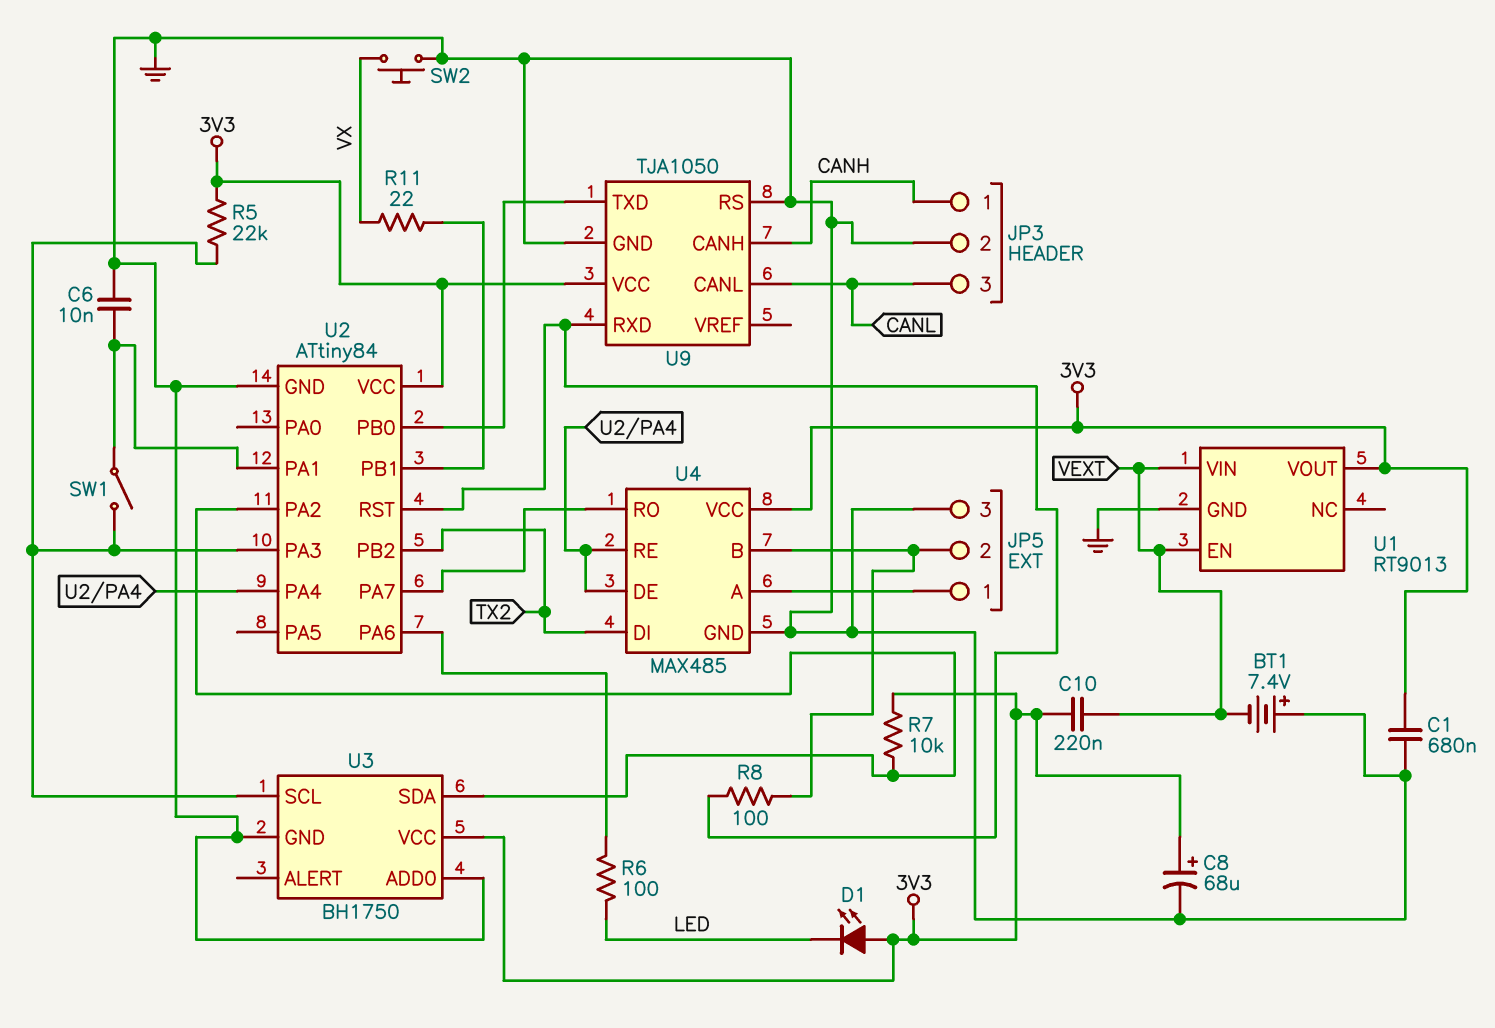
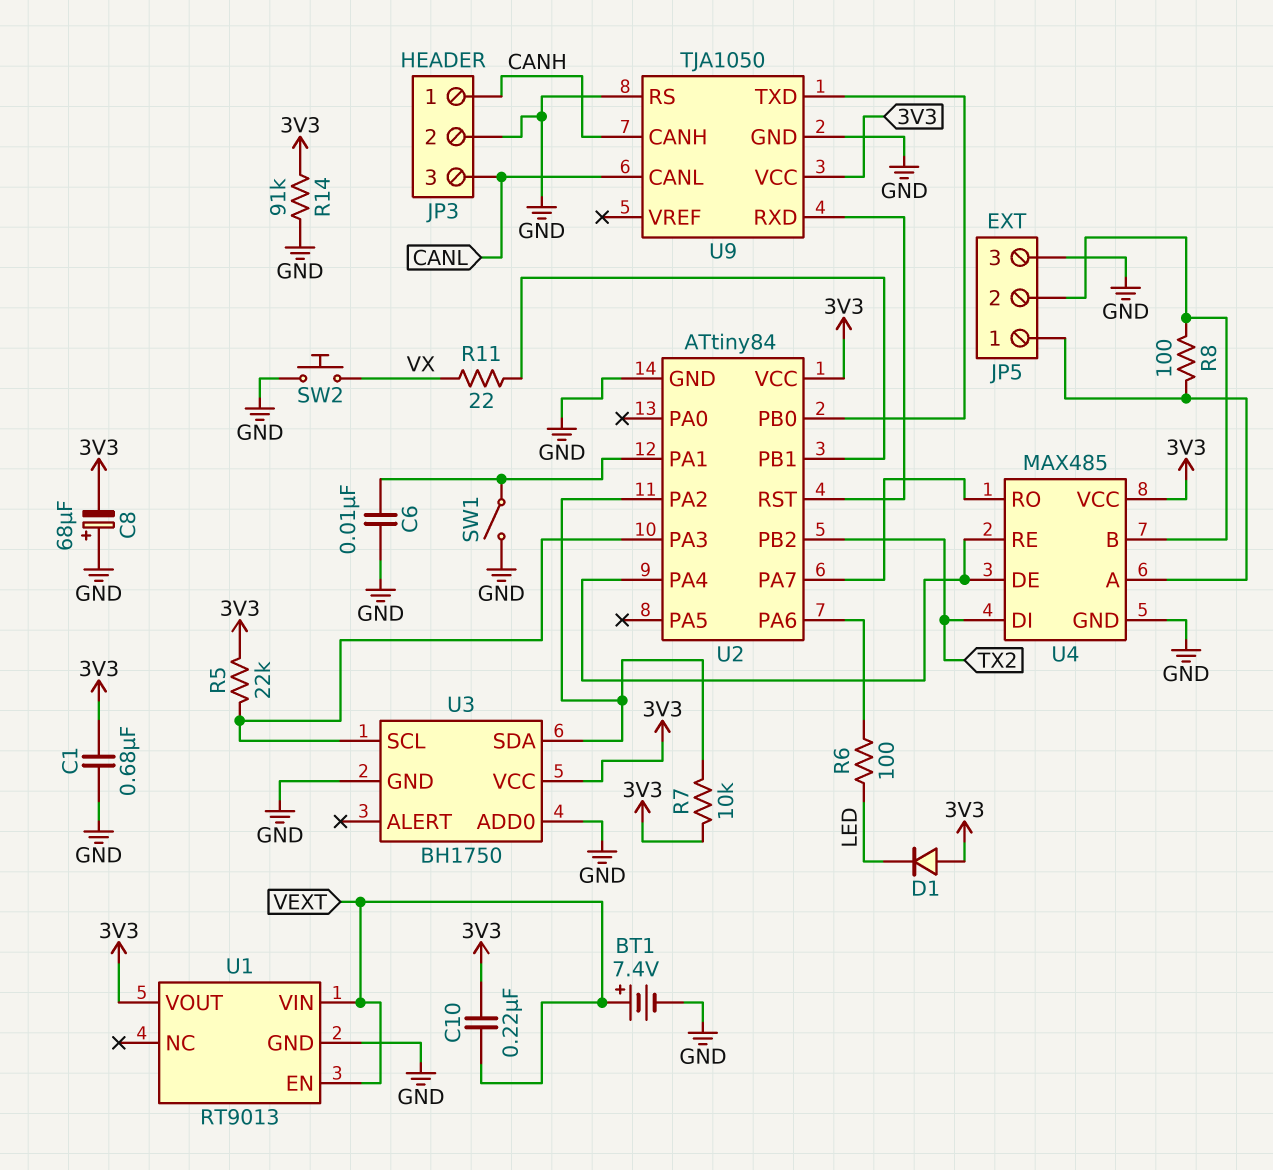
BT1: 7.4V (plus GND, minus VEXT) -> 7.4V (plus VEXT, minus GND)
C8: 68uF (plus 3V3, minus GND) -> 68uF (plus GND, minus 3V3)
D1: LED (A 3V3, K LED) -> diode (A 3V3, K LED)
R8: 100 (JP5/2, U2/RST) -> 100 (JP5/1, JP5/2)
R14: none -> 91k (3V3, GND)
SW1: switch (U2/PA1, U2/PA3) -> switch (GND, U2/PA1)

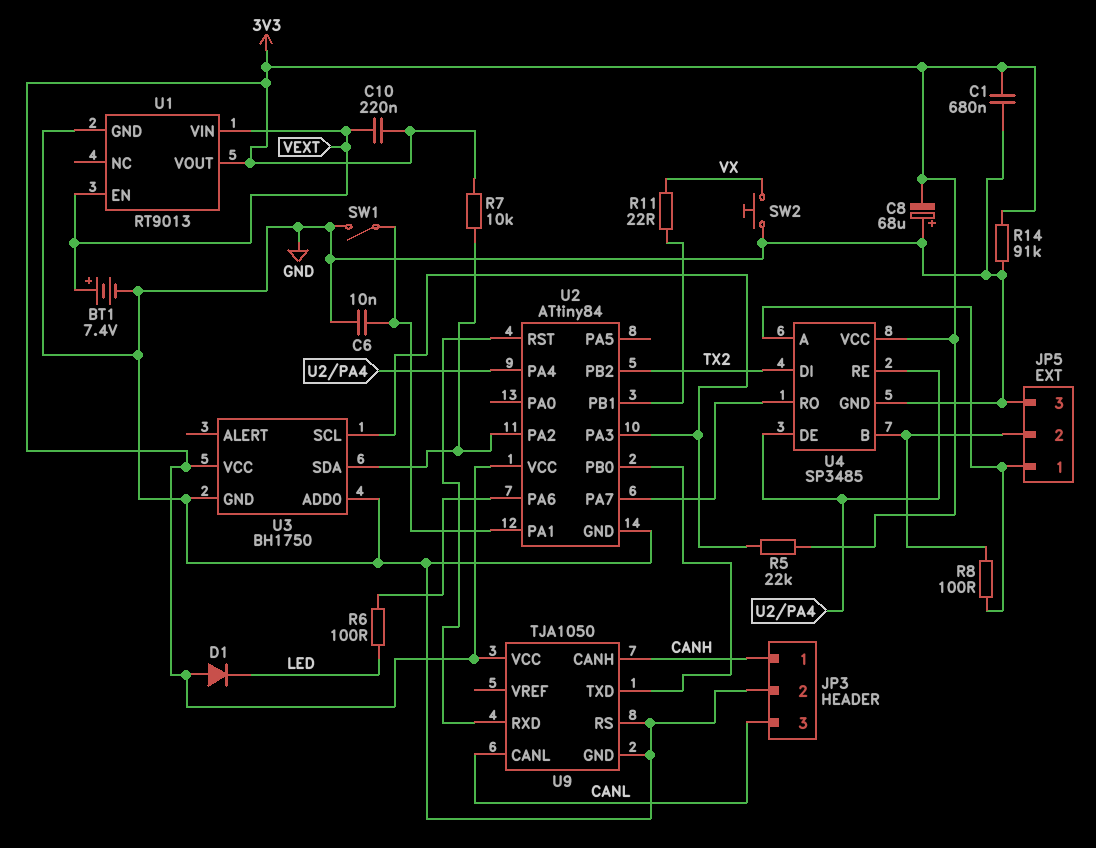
U4: MAX485 -> SP3485

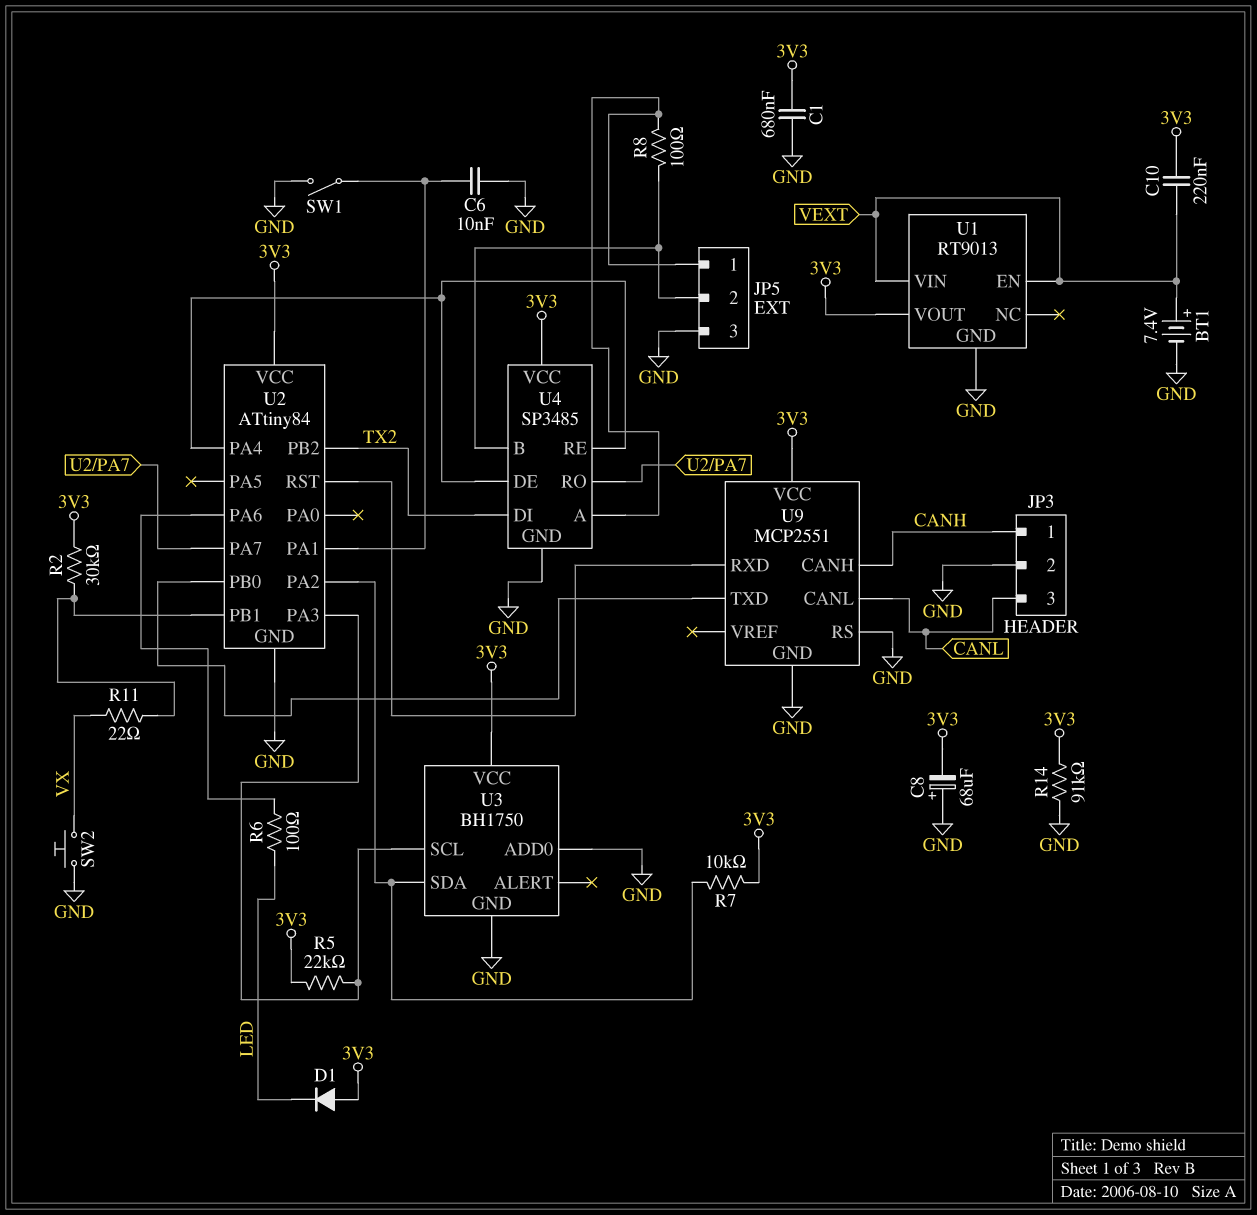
R2: none -> 30k (3V3, U2/PB1)
U9: TJA1050 -> MCP2551

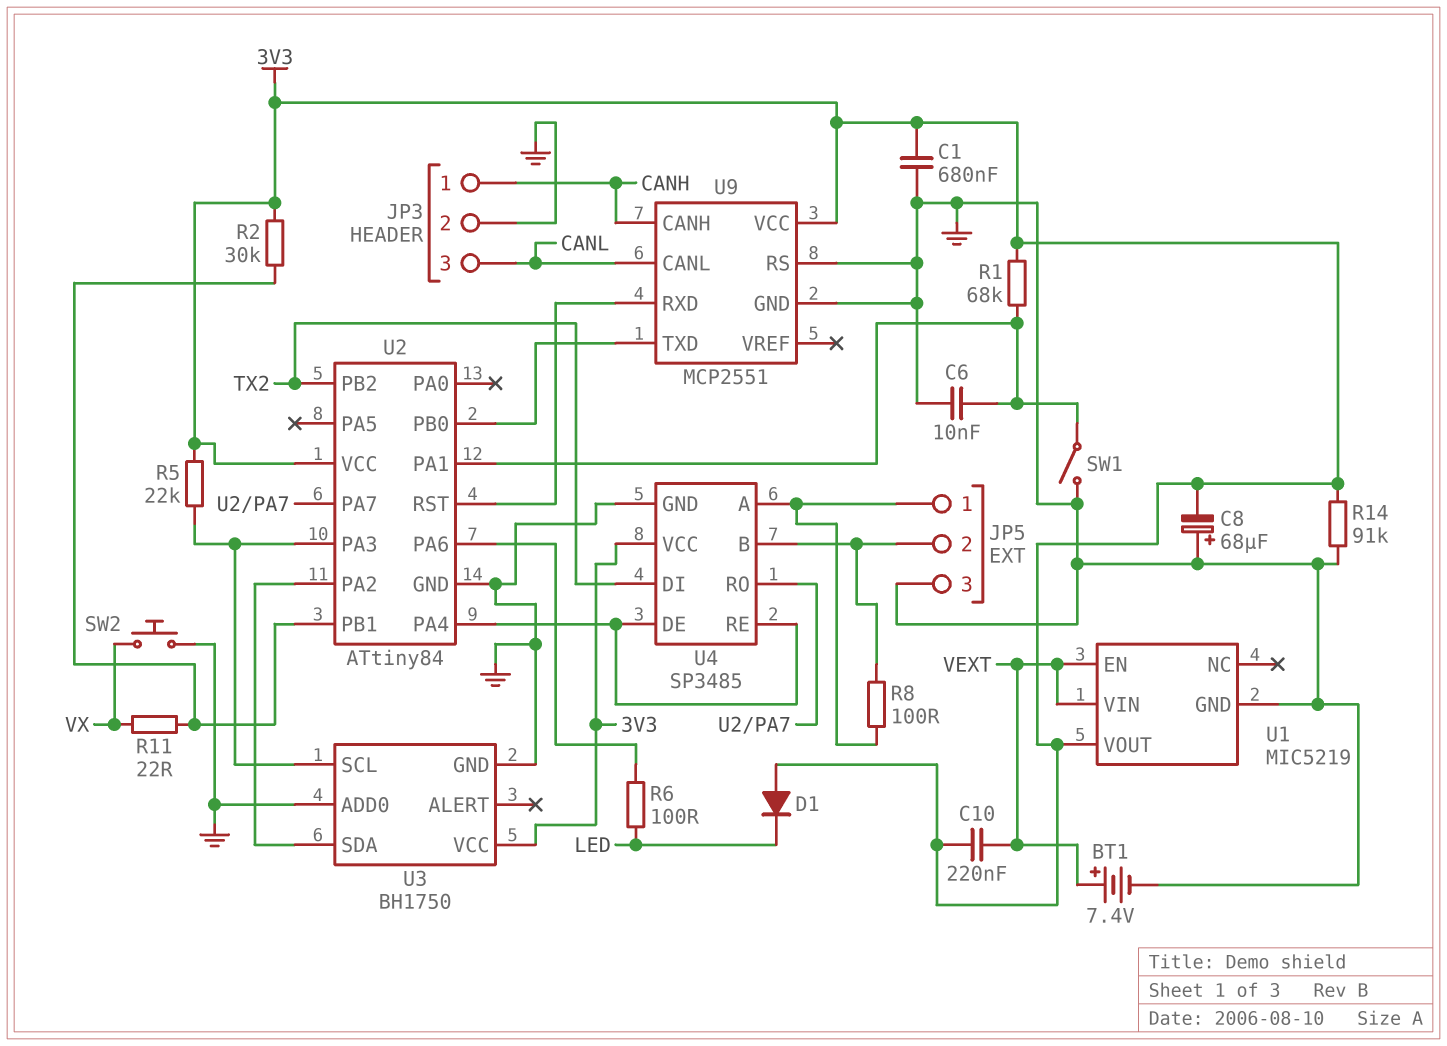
R1: none -> 68k (3V3, U2/PA1)
R7: 10k (3V3, U2/PA2) -> none
U1: RT9013 -> MIC5219

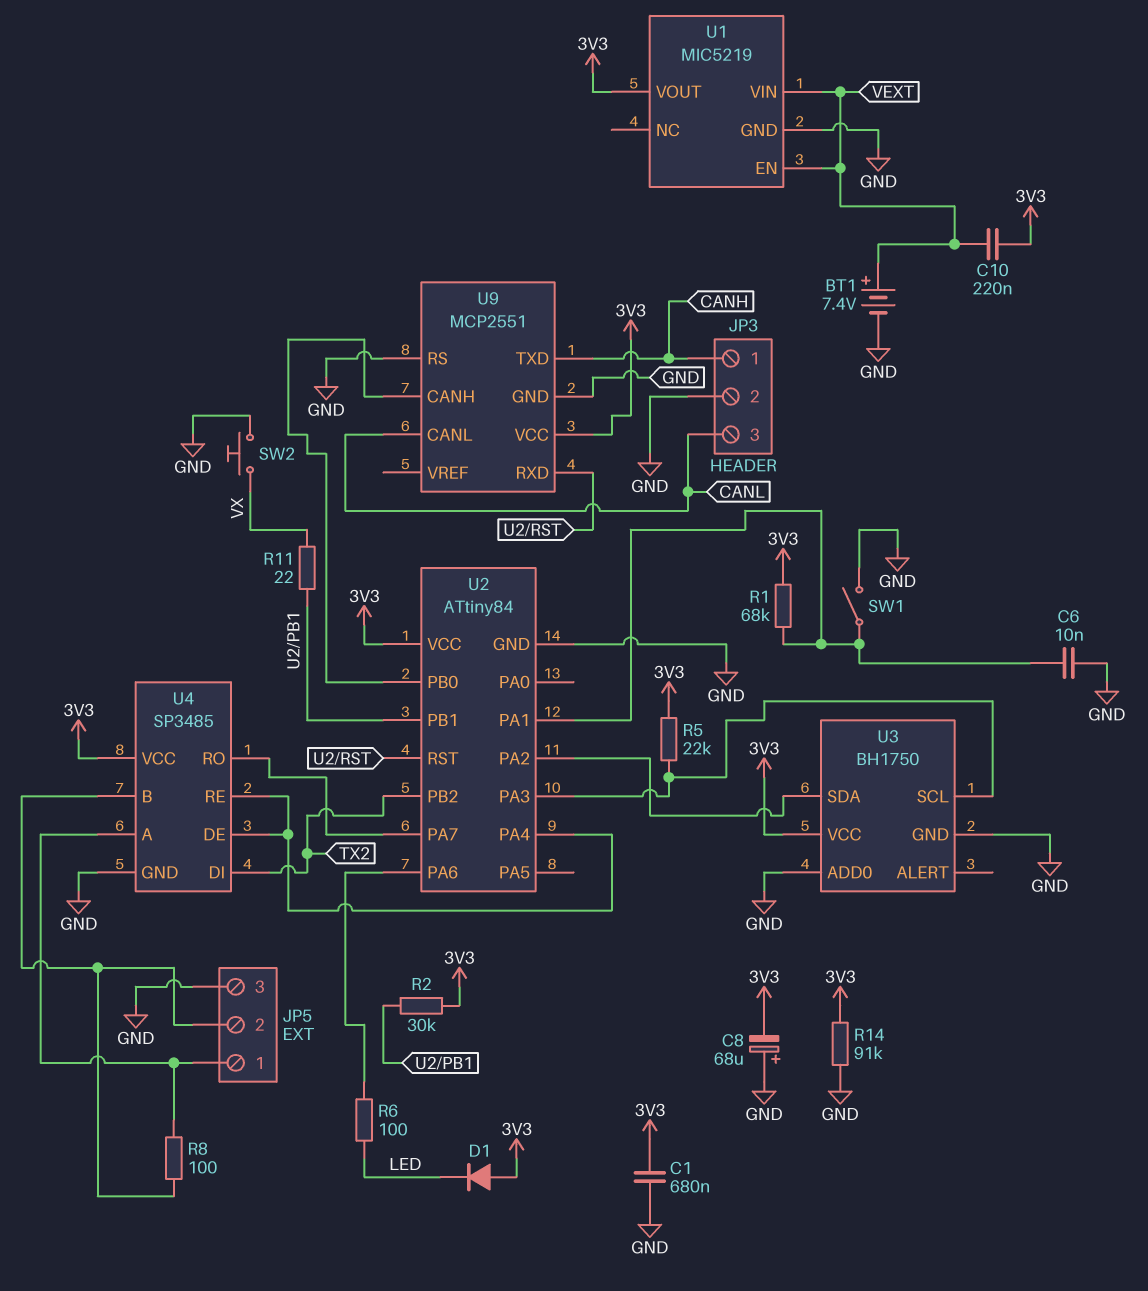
U9 pin CANH: CANH -> U2/PB0
U9 pin TXD: U2/PB0 -> CANH

